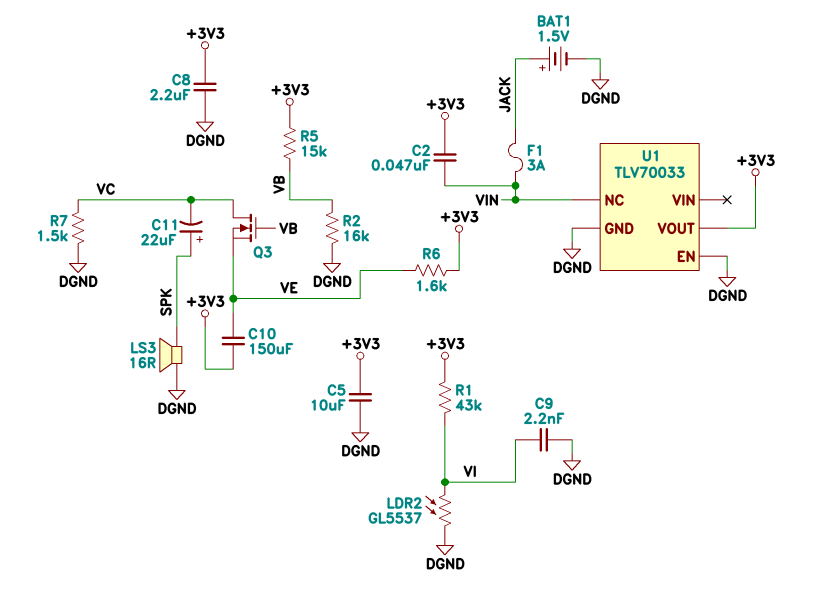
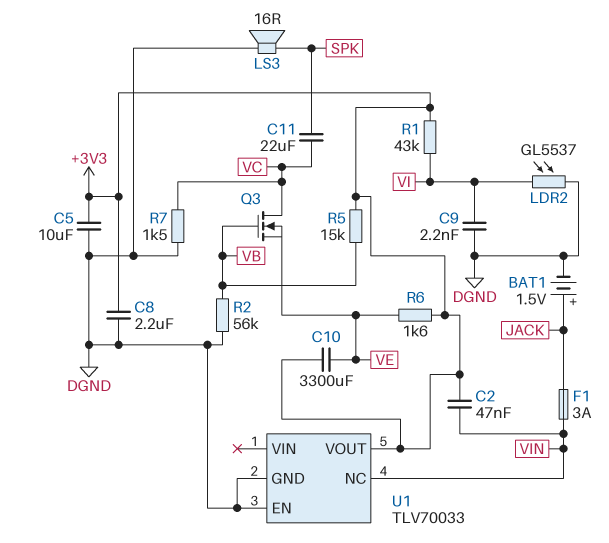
C10: 150uF (+3V3, VE) -> 3300uF (+3V3, VE)
C11: 22uF (plus SPK, minus VC) -> 22uF (SPK, VC)
R2: 16k (DGND, VB) -> 56k (DGND, VB)

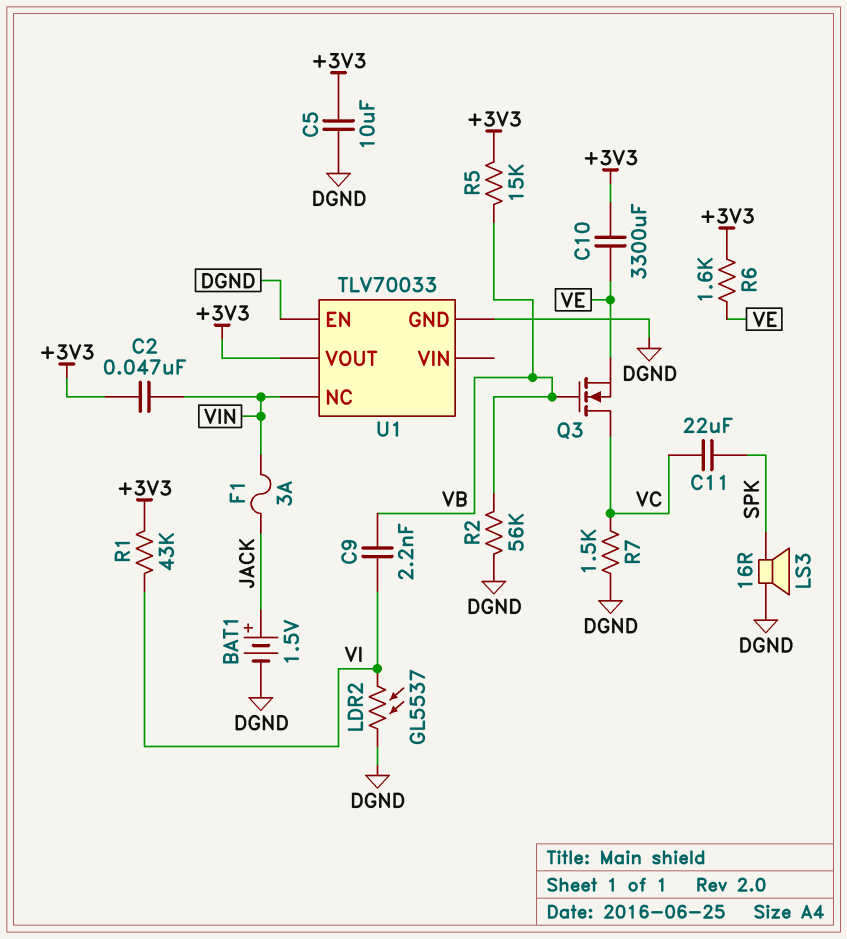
C8: 2.2uF (+3V3, DGND) -> none
C9: 2.2nF (DGND, VI) -> 2.2nF (VB, VI)

